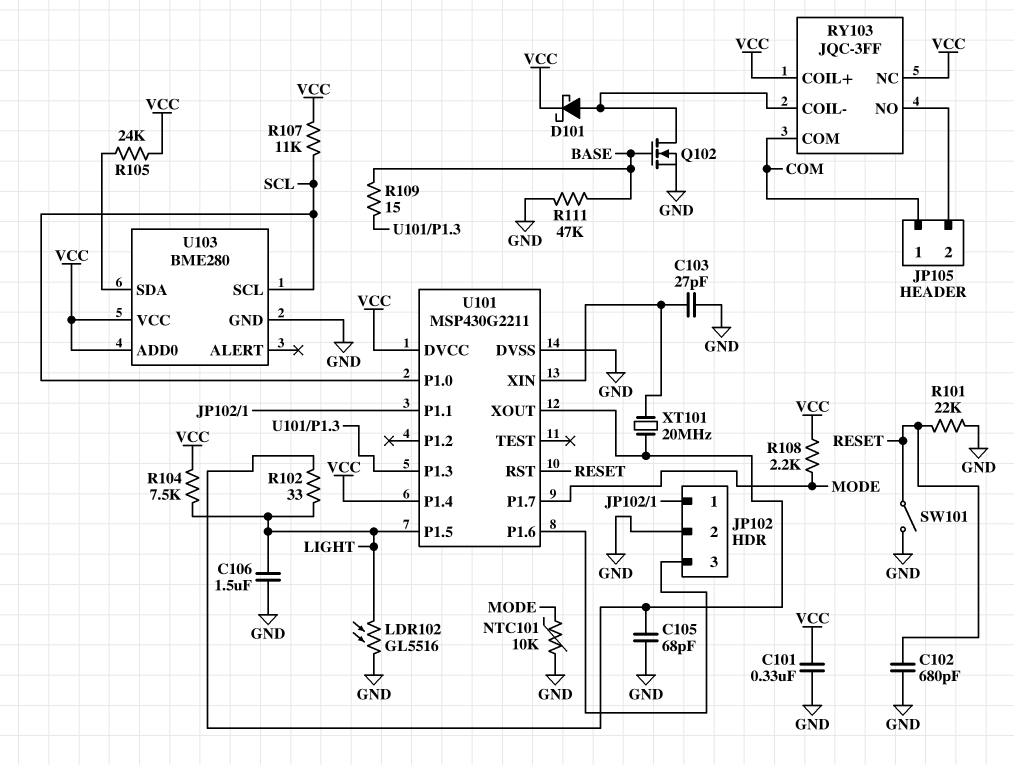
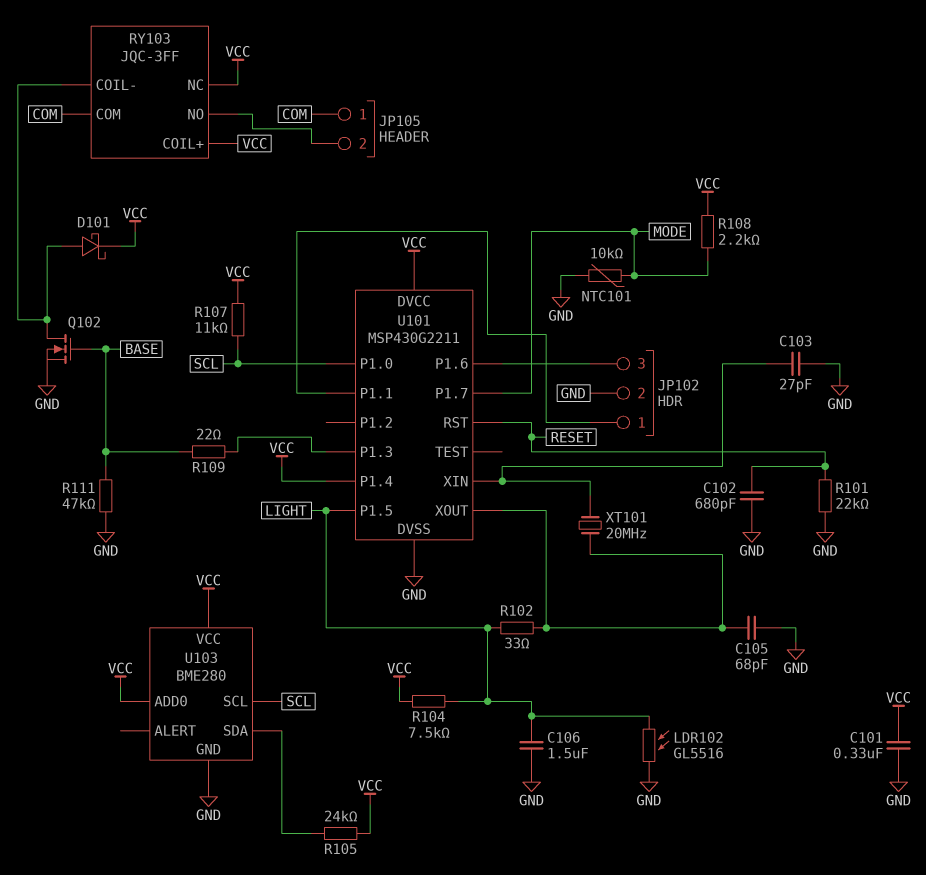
R109: 15 (BASE, U101/P1.3) -> 22 (BASE, U101/P1.3)
SW101: switch (GND, RESET) -> none

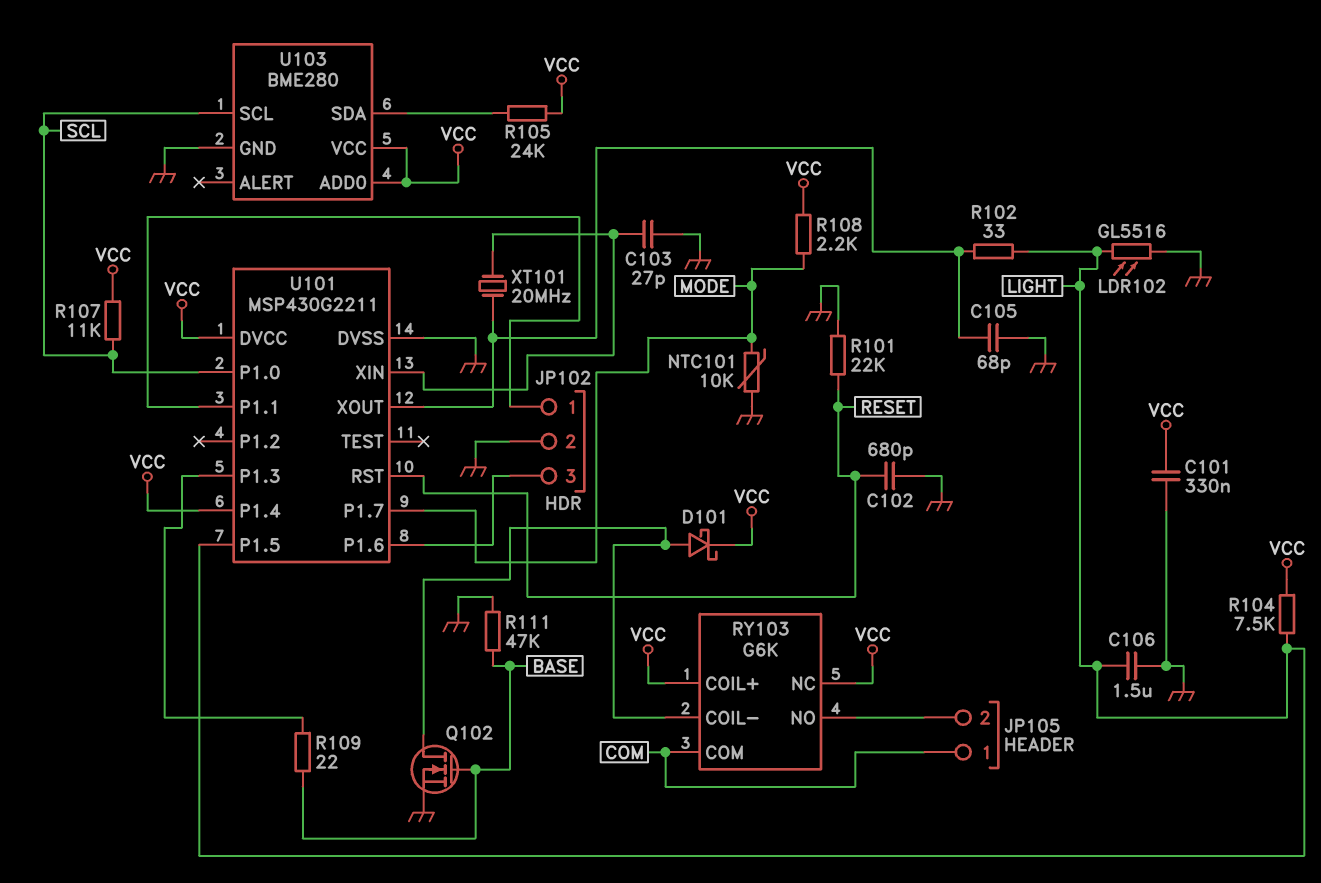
RY103: JQC-3FF -> G6K

